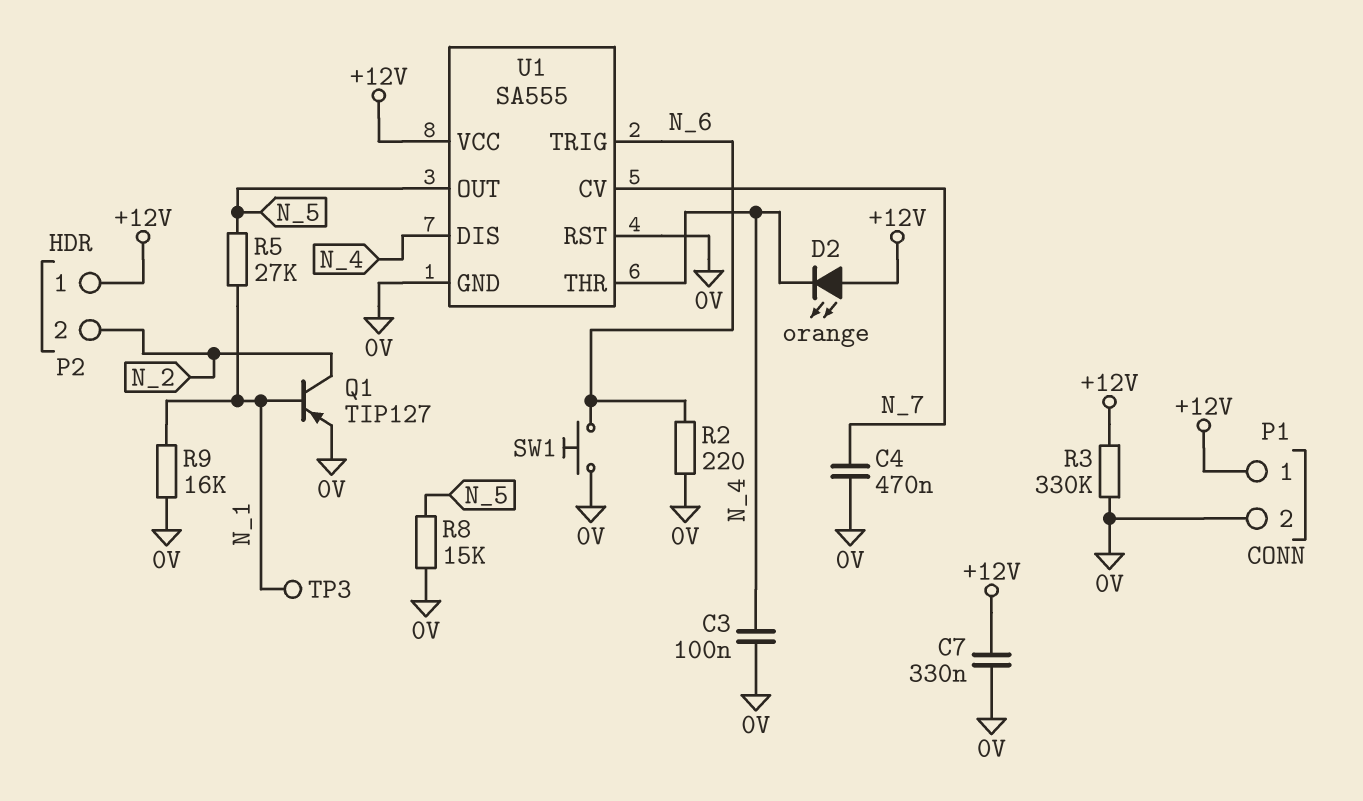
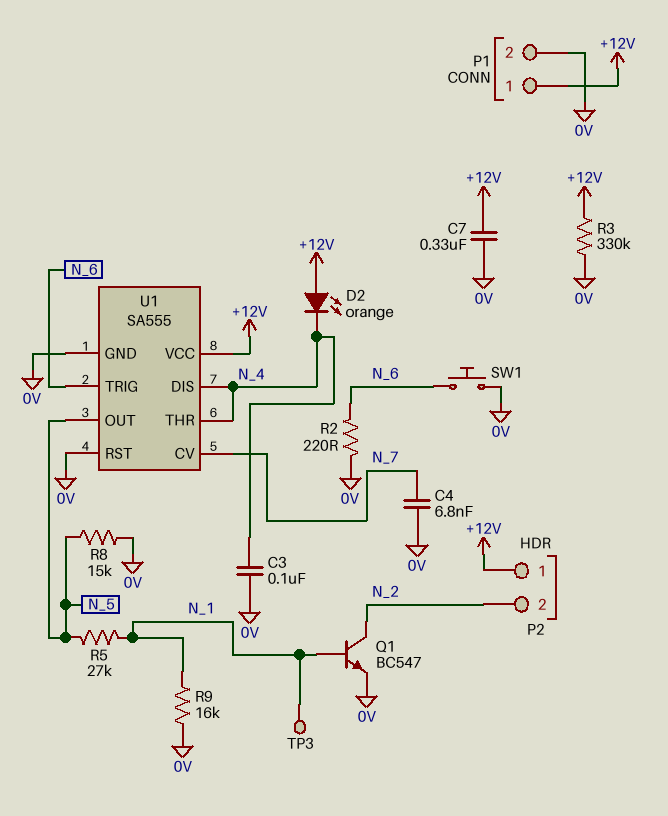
C4: 470nF (0V, N_7) -> 6.8nF (0V, N_7)
Q1: PNP TIP127 (B N_1, C N_2, E 0V) -> NPN BC547 (B N_1, C N_2, E 0V)

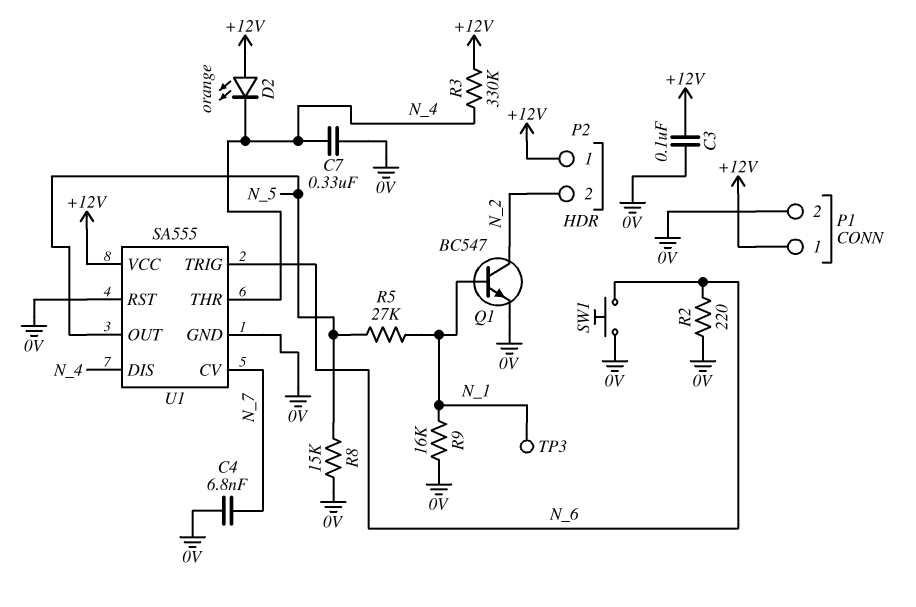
C3: 100nF (0V, N_4) -> 100nF (+12V, 0V)
C7: 330nF (+12V, 0V) -> 330nF (0V, N_4)
R3: 330k (+12V, 0V) -> 330k (+12V, N_4)

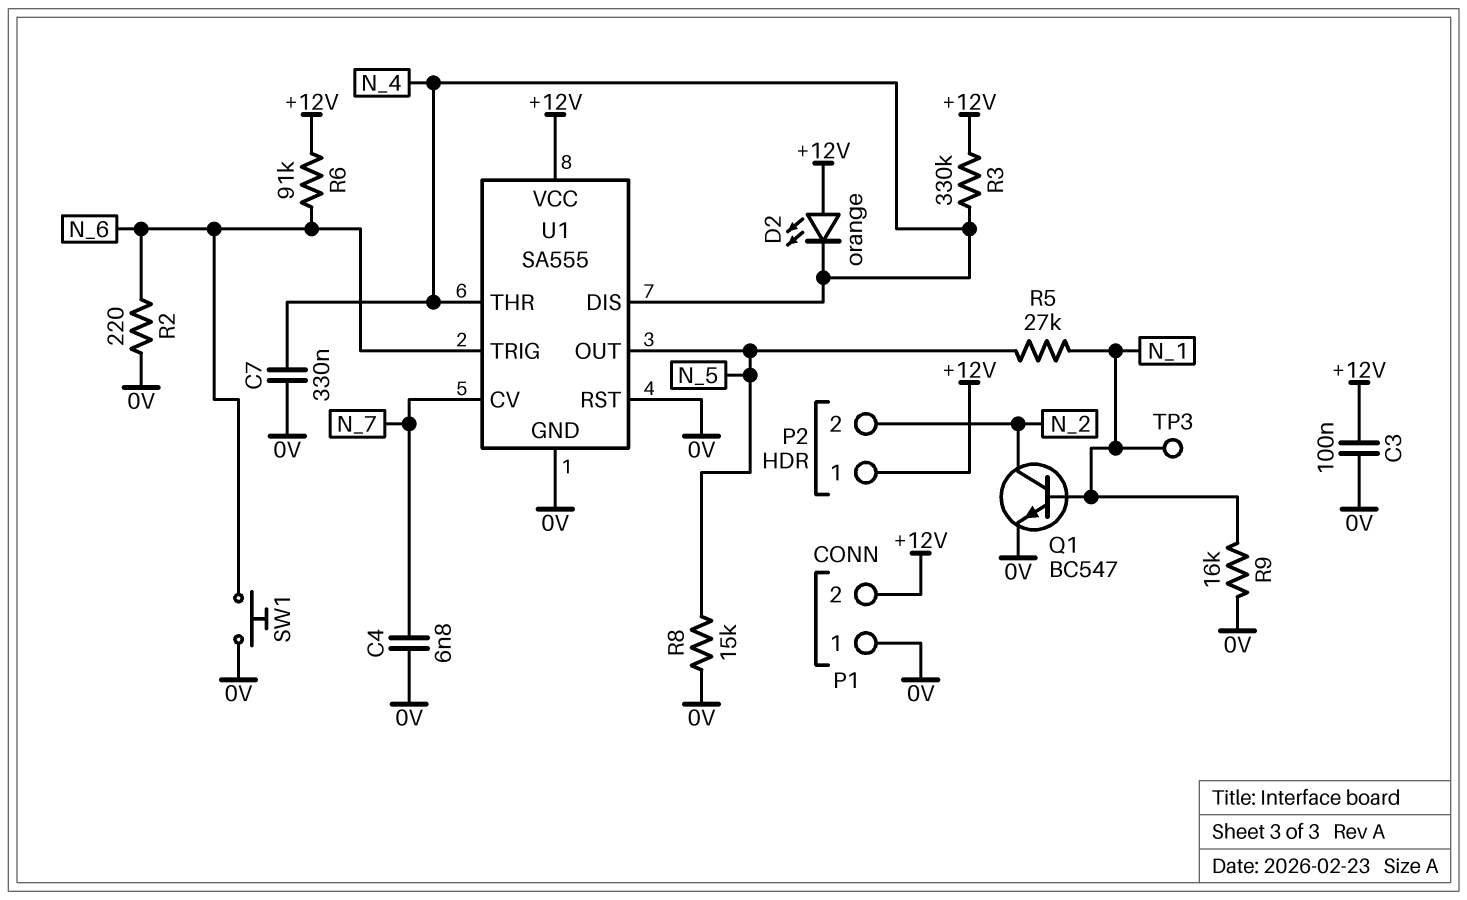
P1 pin 1: +12V -> 0V
P1 pin 2: 0V -> +12V
R6: none -> 91k (+12V, N_6)

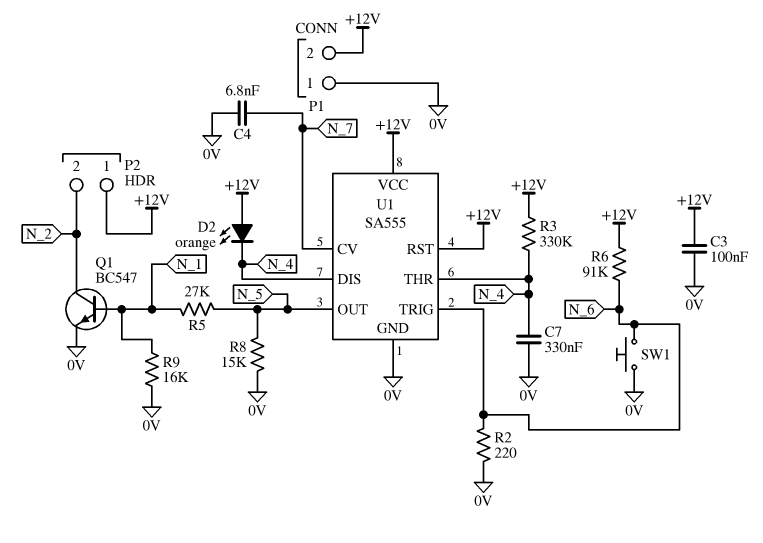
TP3: test point (N_1) -> none
U1 pin RST: 0V -> +12V

